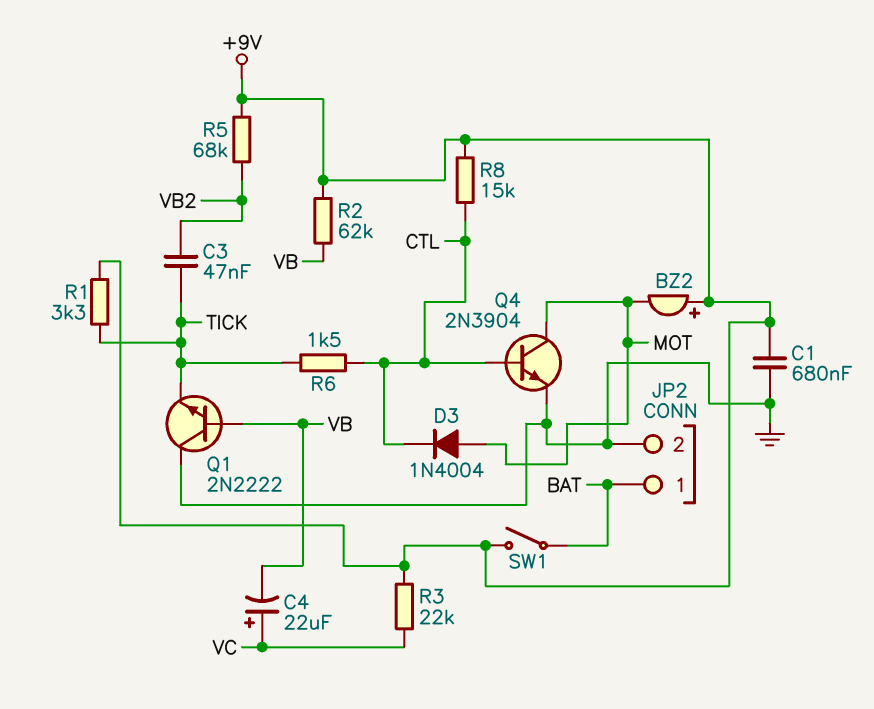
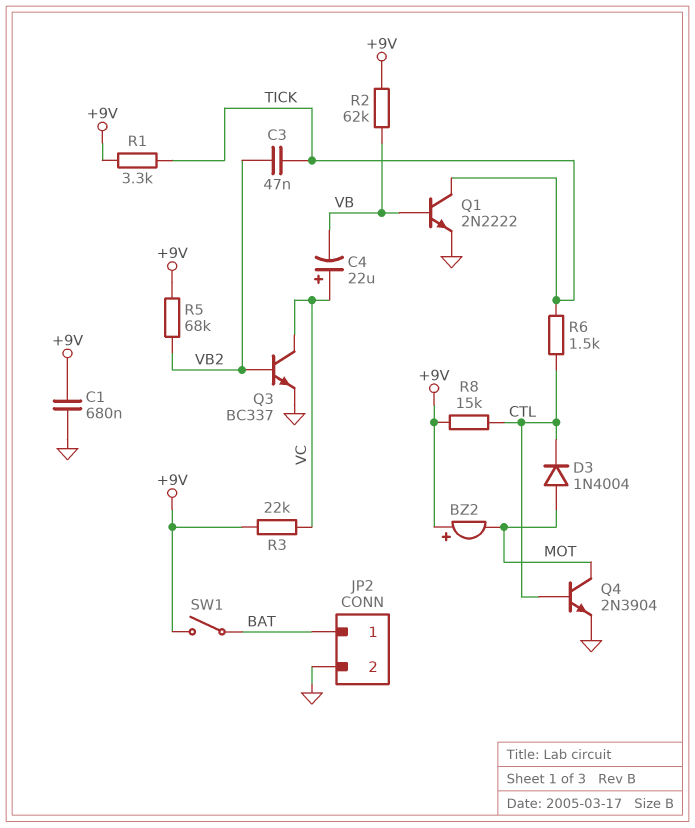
Q1: NPN 2N2222 (B VB, C GND, E TICK) -> NPN 2N2222 (B VB, C TICK, E GND)
Q3: none -> NPN BC337 (B VB2, C VC, E GND)

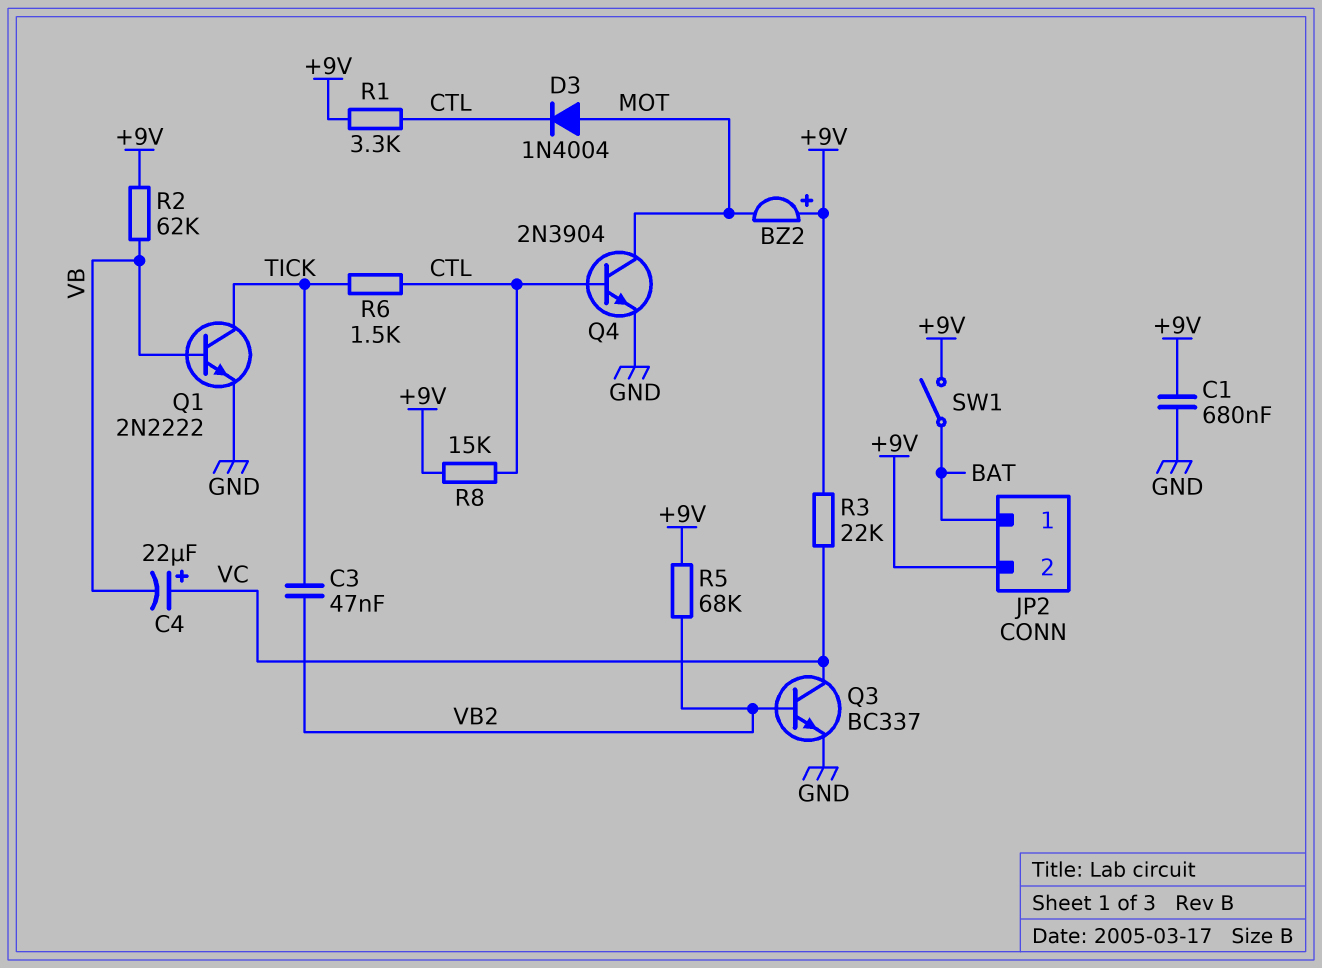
JP2 pin 2: GND -> +9V
R1: 3.3k (+9V, TICK) -> 3.3k (+9V, CTL)

